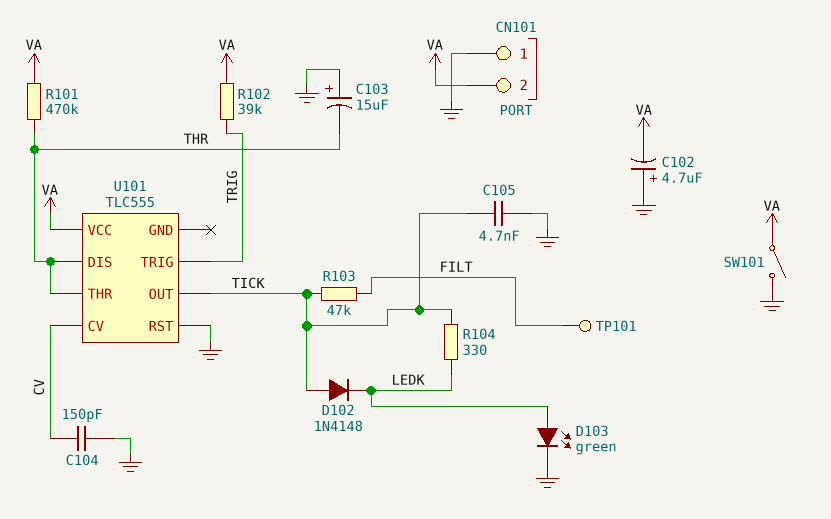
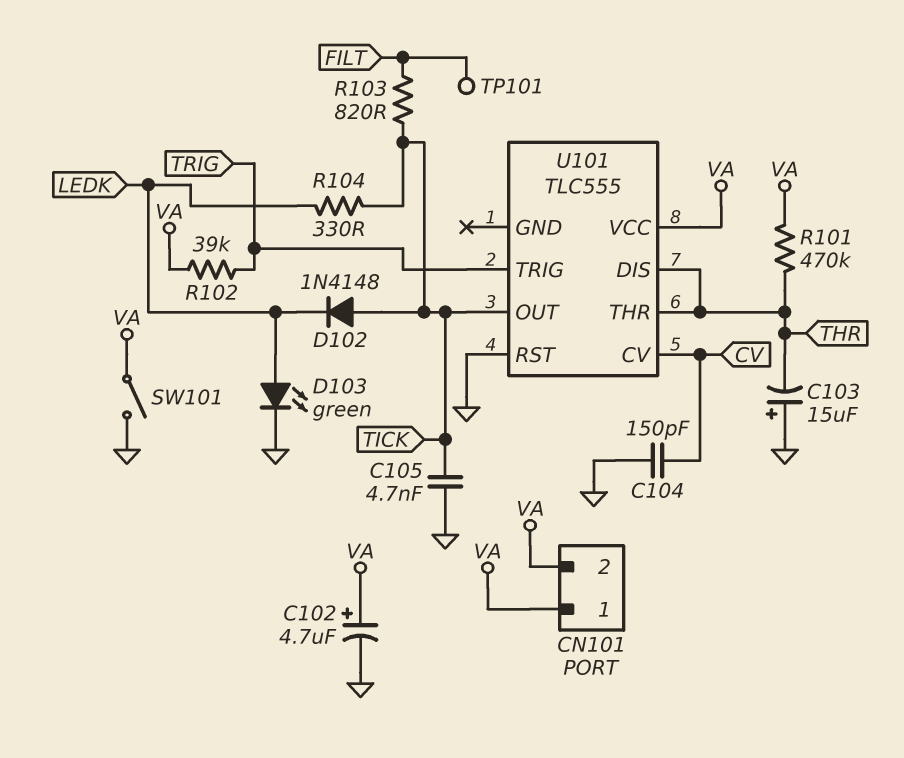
C102: 4.7uF (plus GND, minus VA) -> 4.7uF (plus VA, minus GND)
CN101 pin 1: GND -> VA
R103: 47k (FILT, TICK) -> 820 (FILT, TICK)

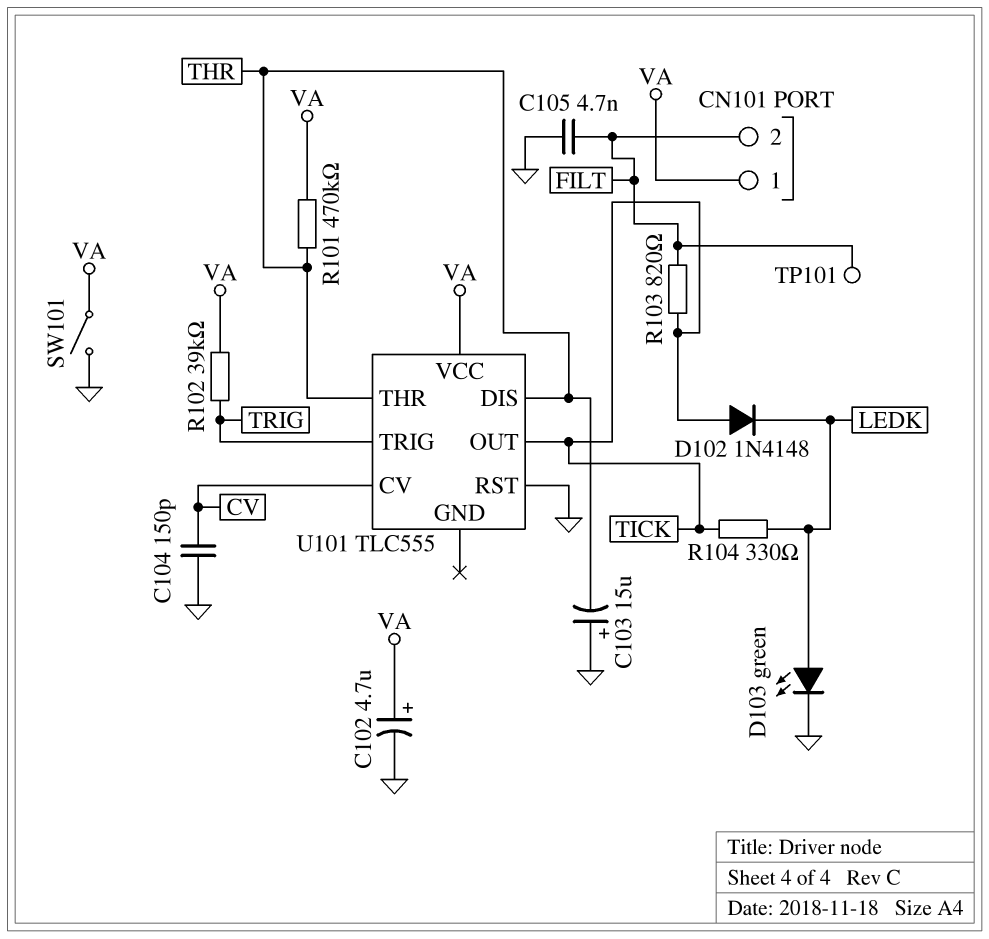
C105: 4.7nF (GND, TICK) -> 4.7nF (FILT, GND)
CN101 pin 2: VA -> FILT

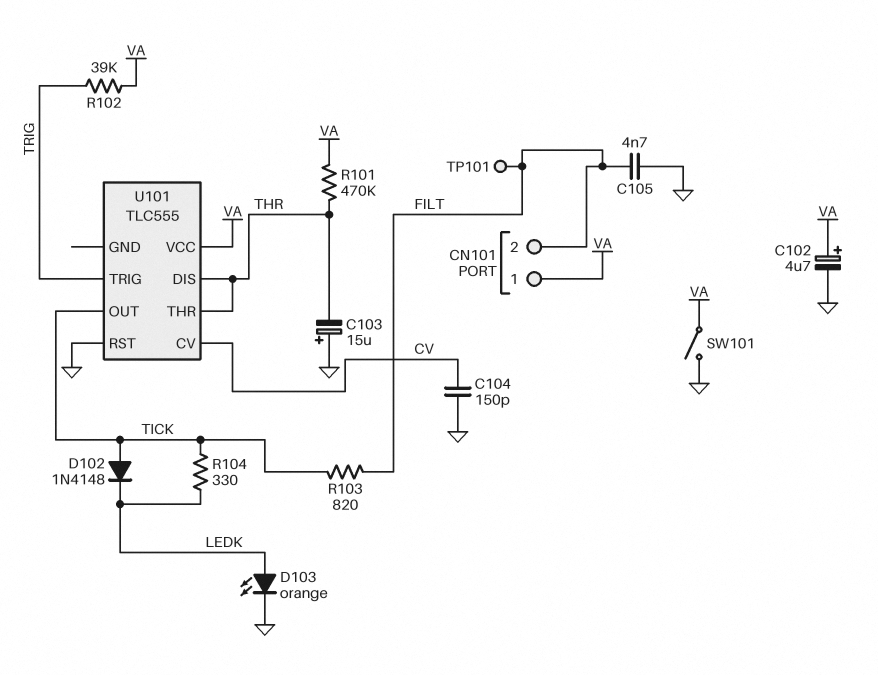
D103: LED green (A LEDK, K GND) -> LED orange (A LEDK, K GND)

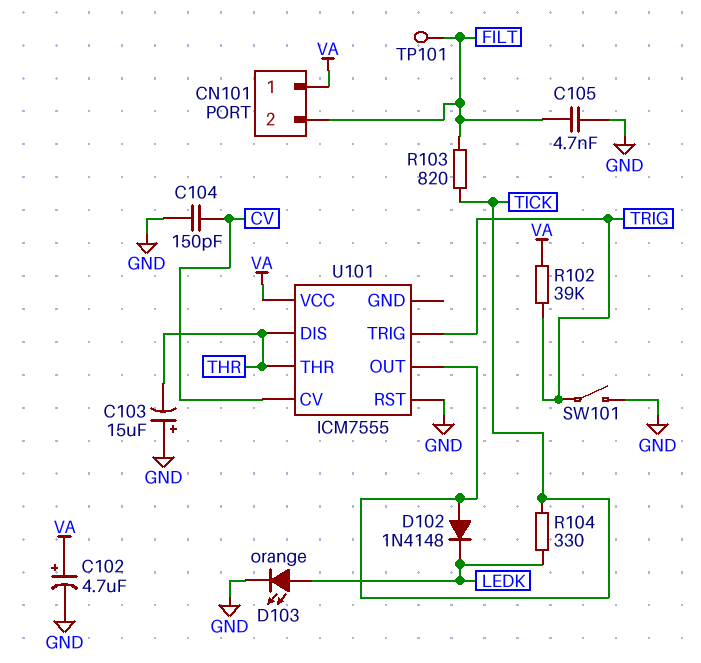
R101: 470k (THR, VA) -> none
SW101: switch (GND, VA) -> switch (GND, TRIG)
U101: TLC555 -> ICM7555

